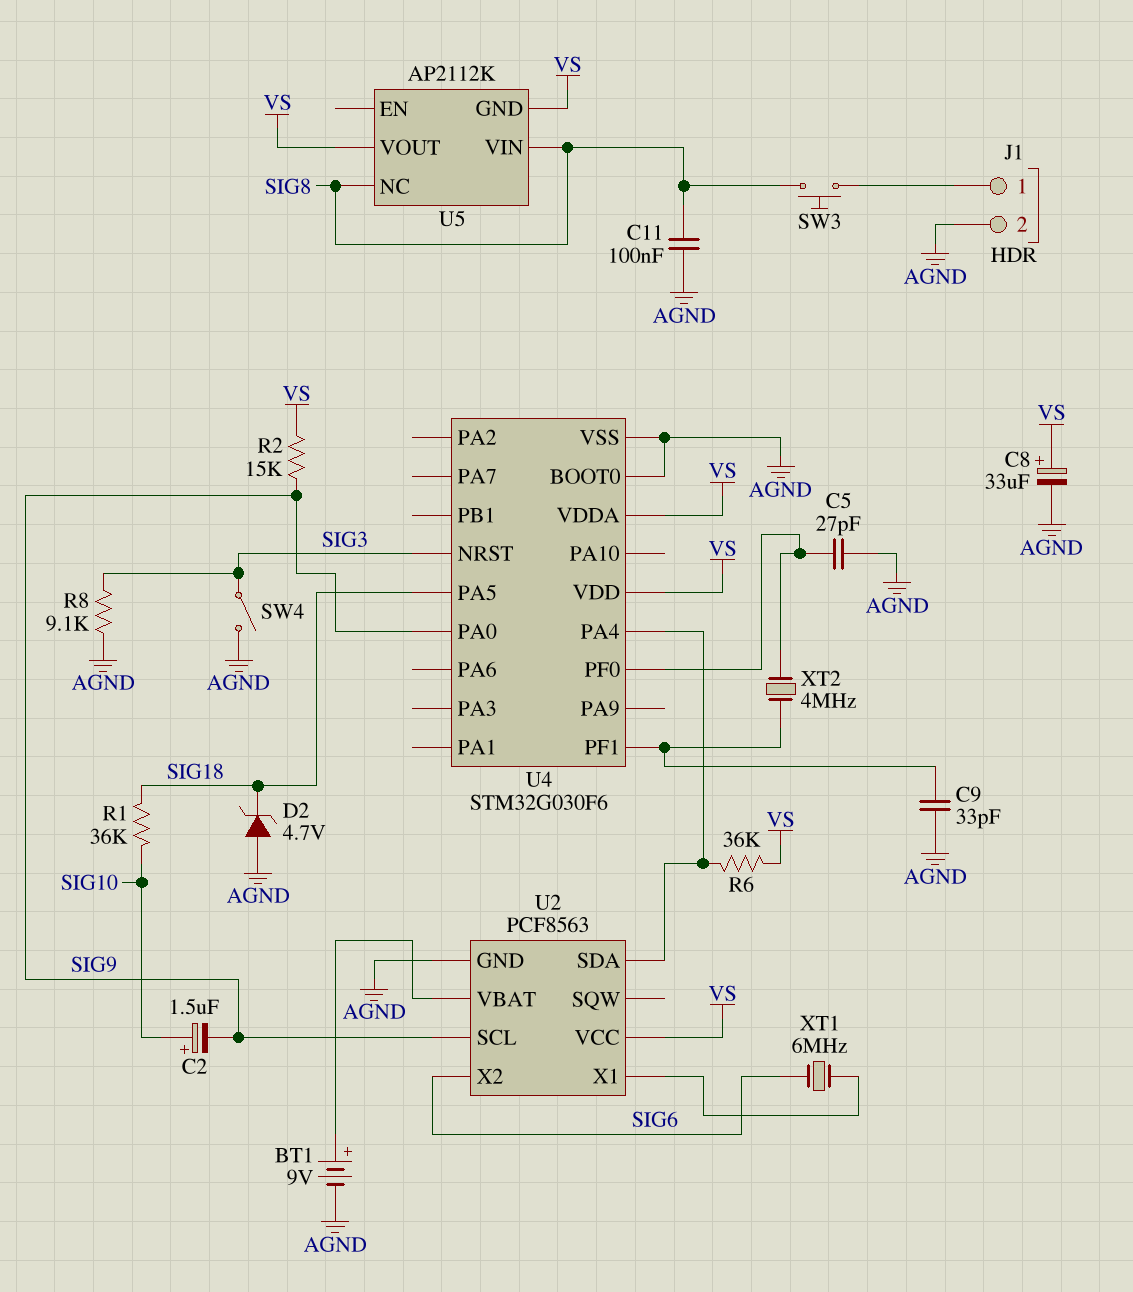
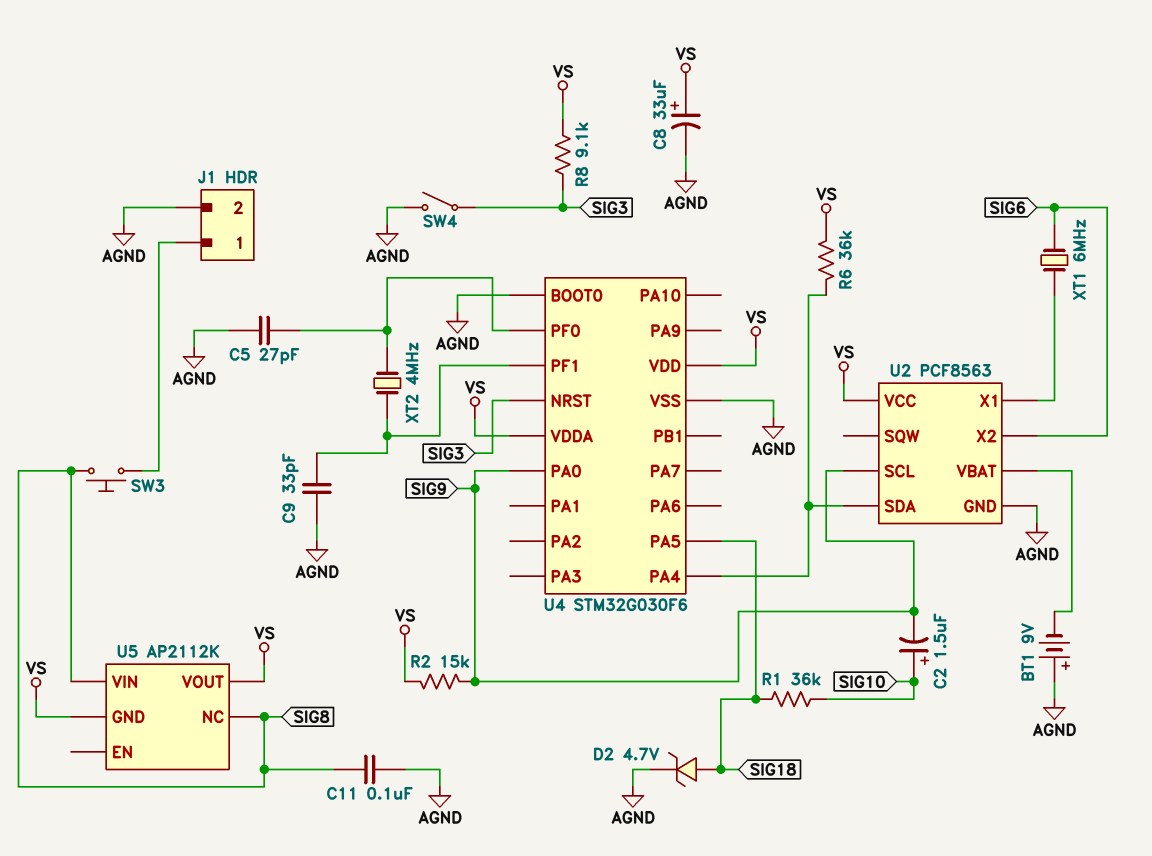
BT1: 9V (plus U2/VBAT, minus AGND) -> 9V (plus AGND, minus U2/VBAT)
D2: zener 4.7V (A AGND, K SIG18) -> zener 4.7V (A SIG18, K AGND)
R8: 9.1k (AGND, SIG3) -> 9.1k (SIG3, VS)

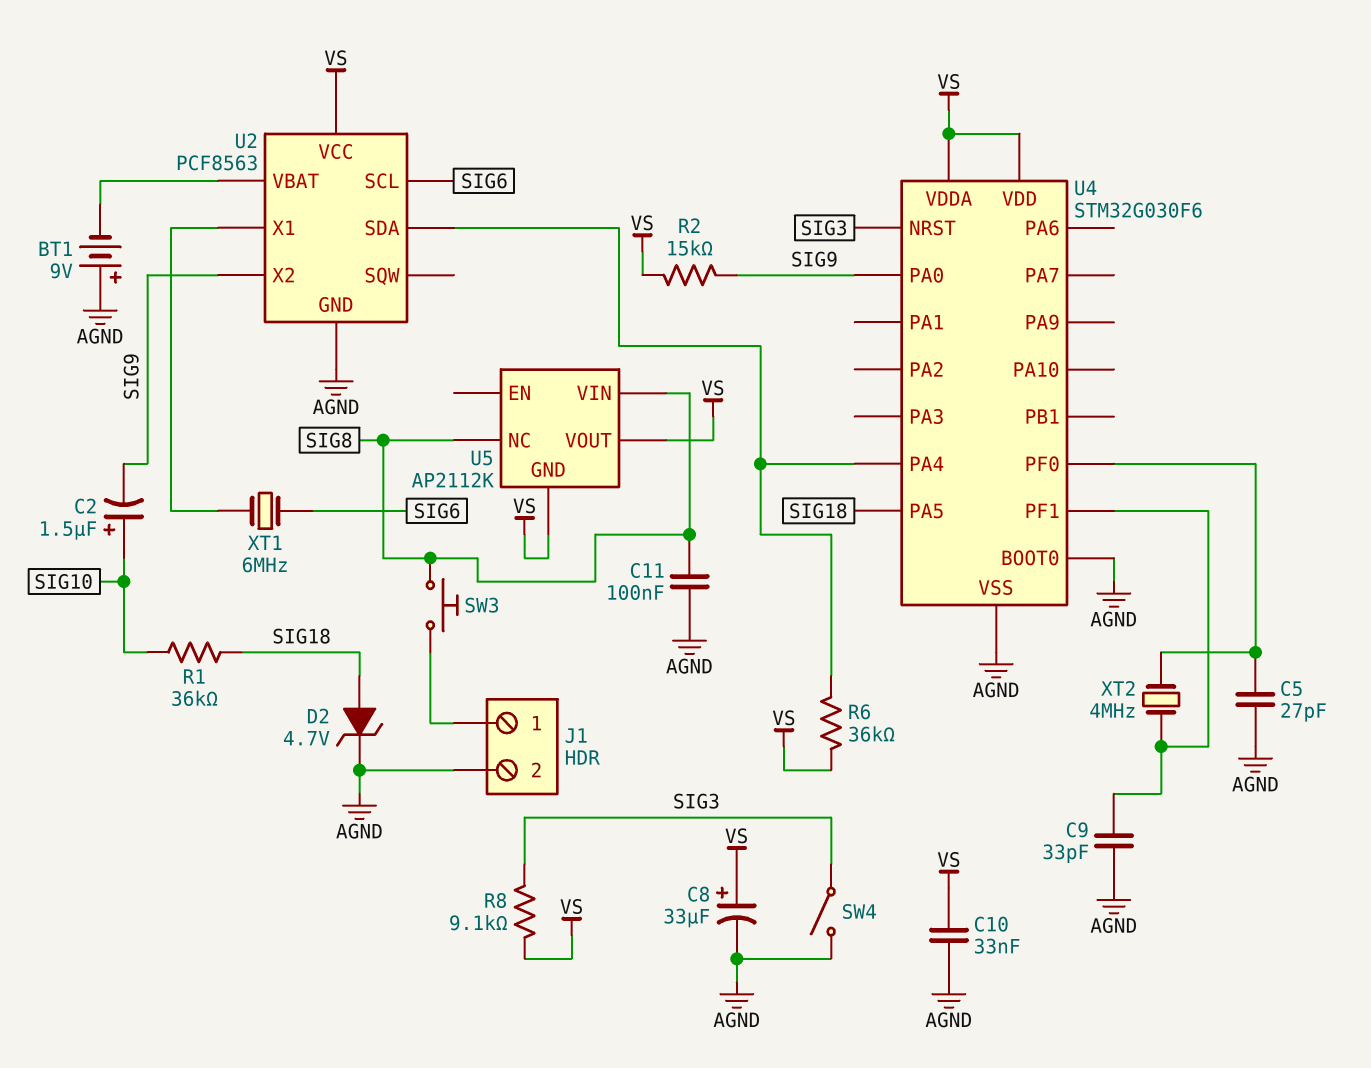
C10: none -> 33nF (AGND, VS)
U2 pin SCL: SIG9 -> SIG6
U2 pin X2: SIG6 -> SIG9

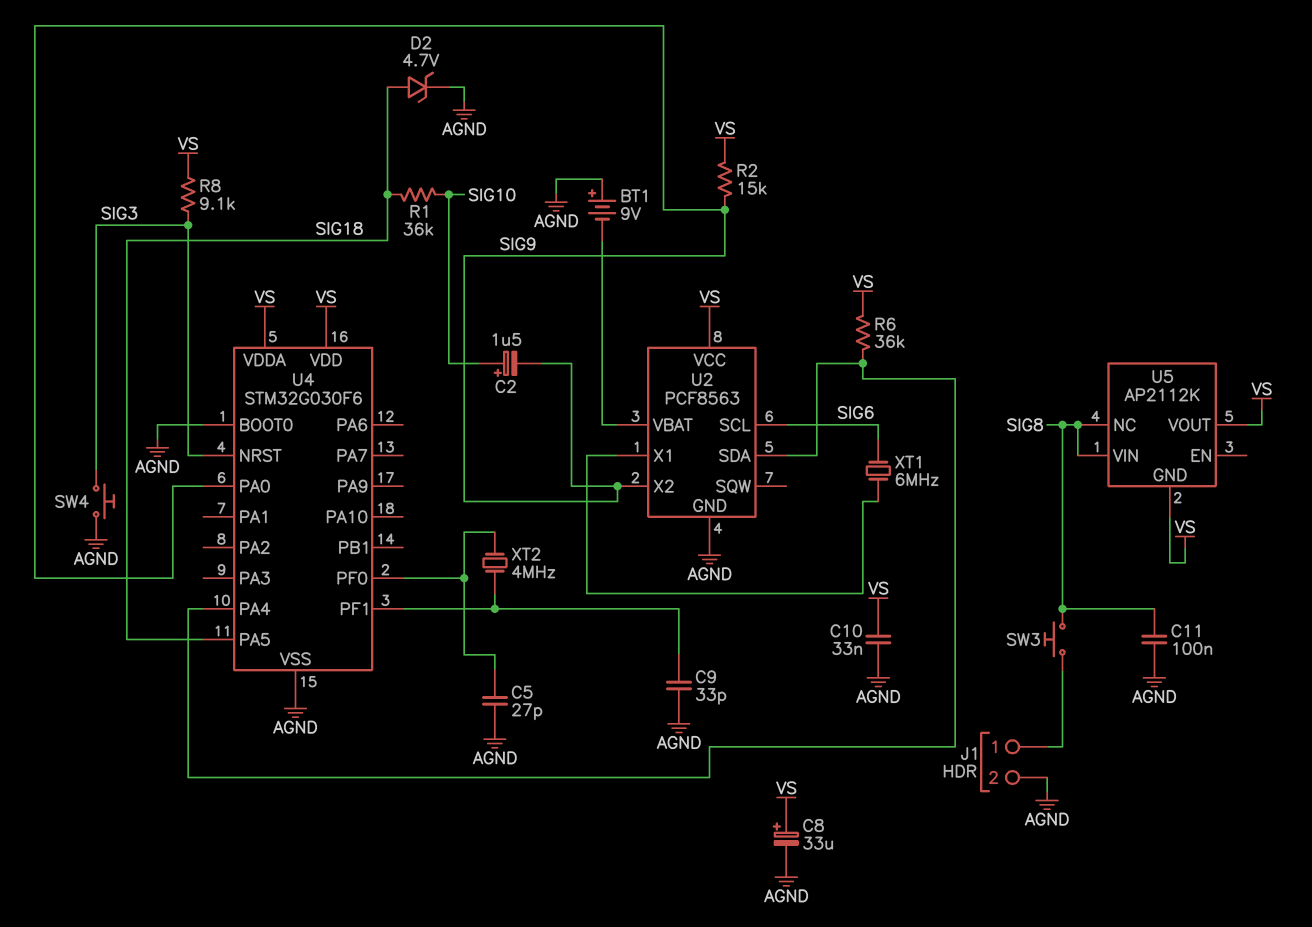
SW4: switch (AGND, SIG3) -> button (AGND, SIG3)

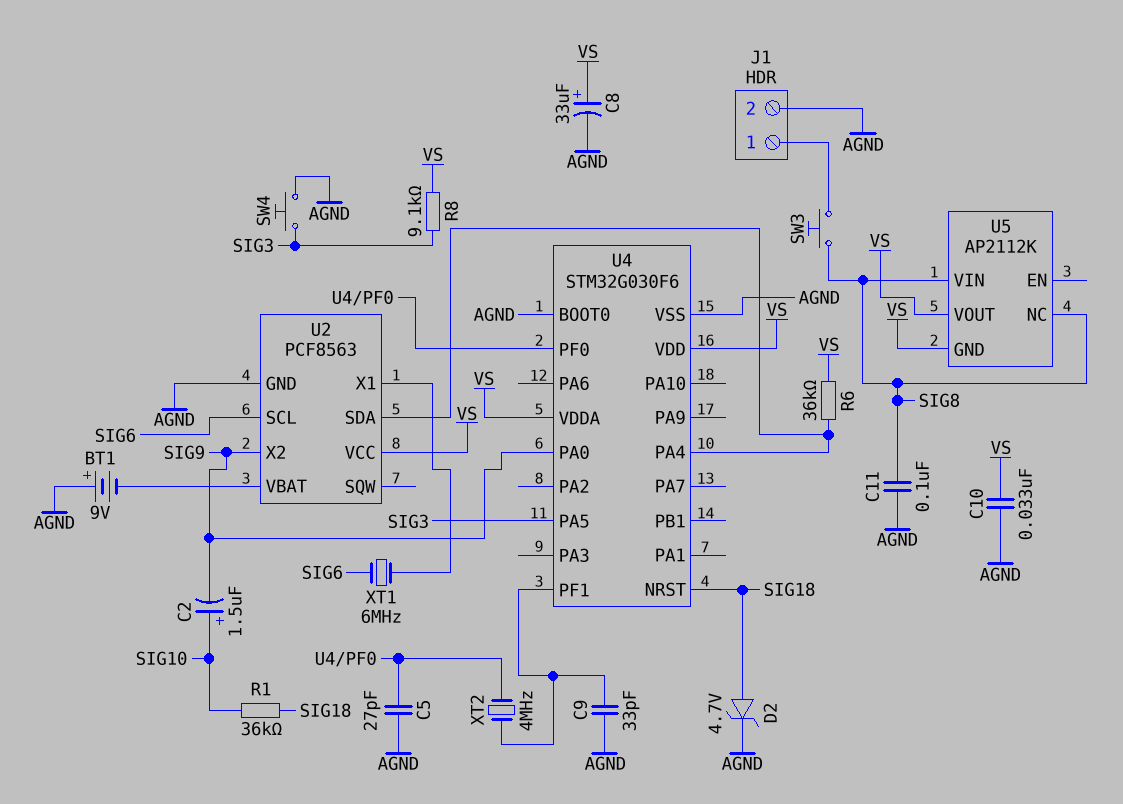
R2: 15k (SIG9, VS) -> none
U4 pin NRST: SIG3 -> SIG18
U4 pin PA5: SIG18 -> SIG3

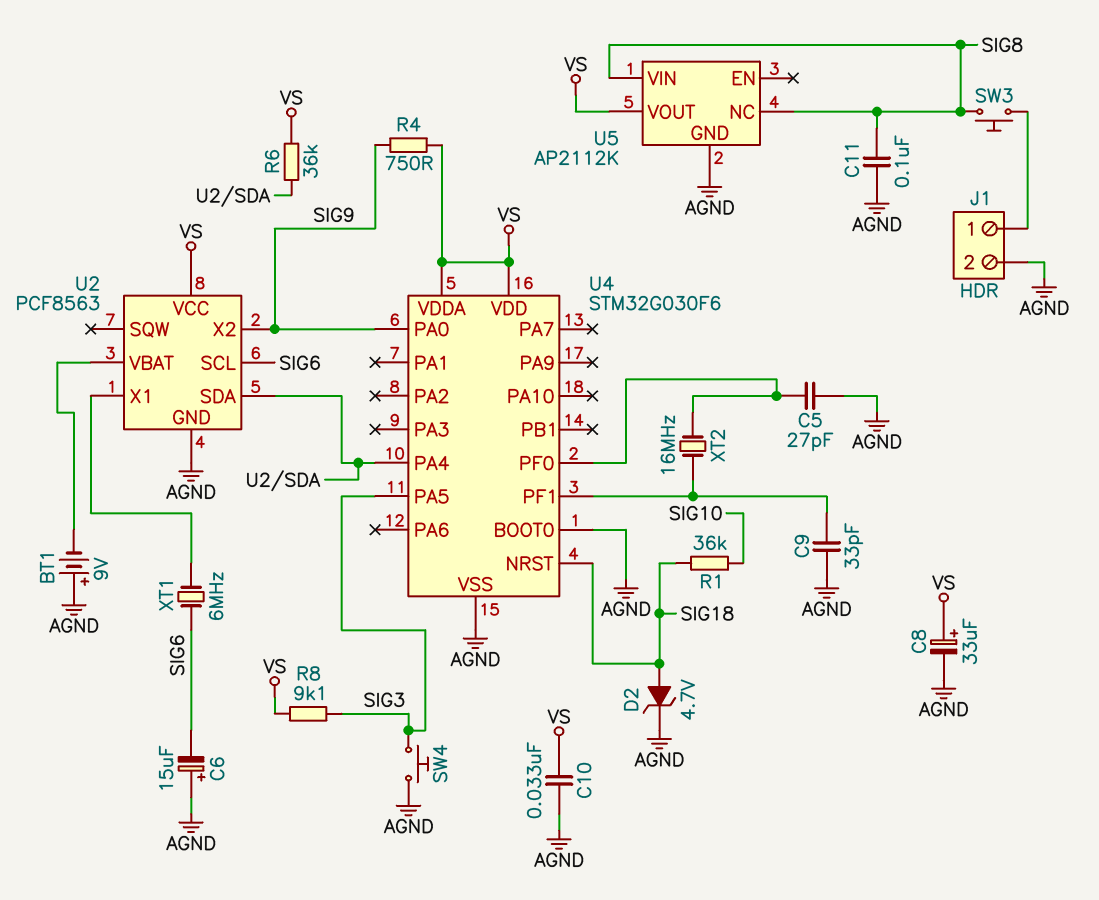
C2: 1.5uF (plus SIG10, minus SIG9) -> none
C6: none -> 15uF (plus AGND, minus SIG6)
R4: none -> 750 (SIG9, VS)
U5 pin GND: VS -> AGND
XT2: 4MHz (U4/PF0, U4/PF1) -> 16MHz (U4/PF0, U4/PF1)

